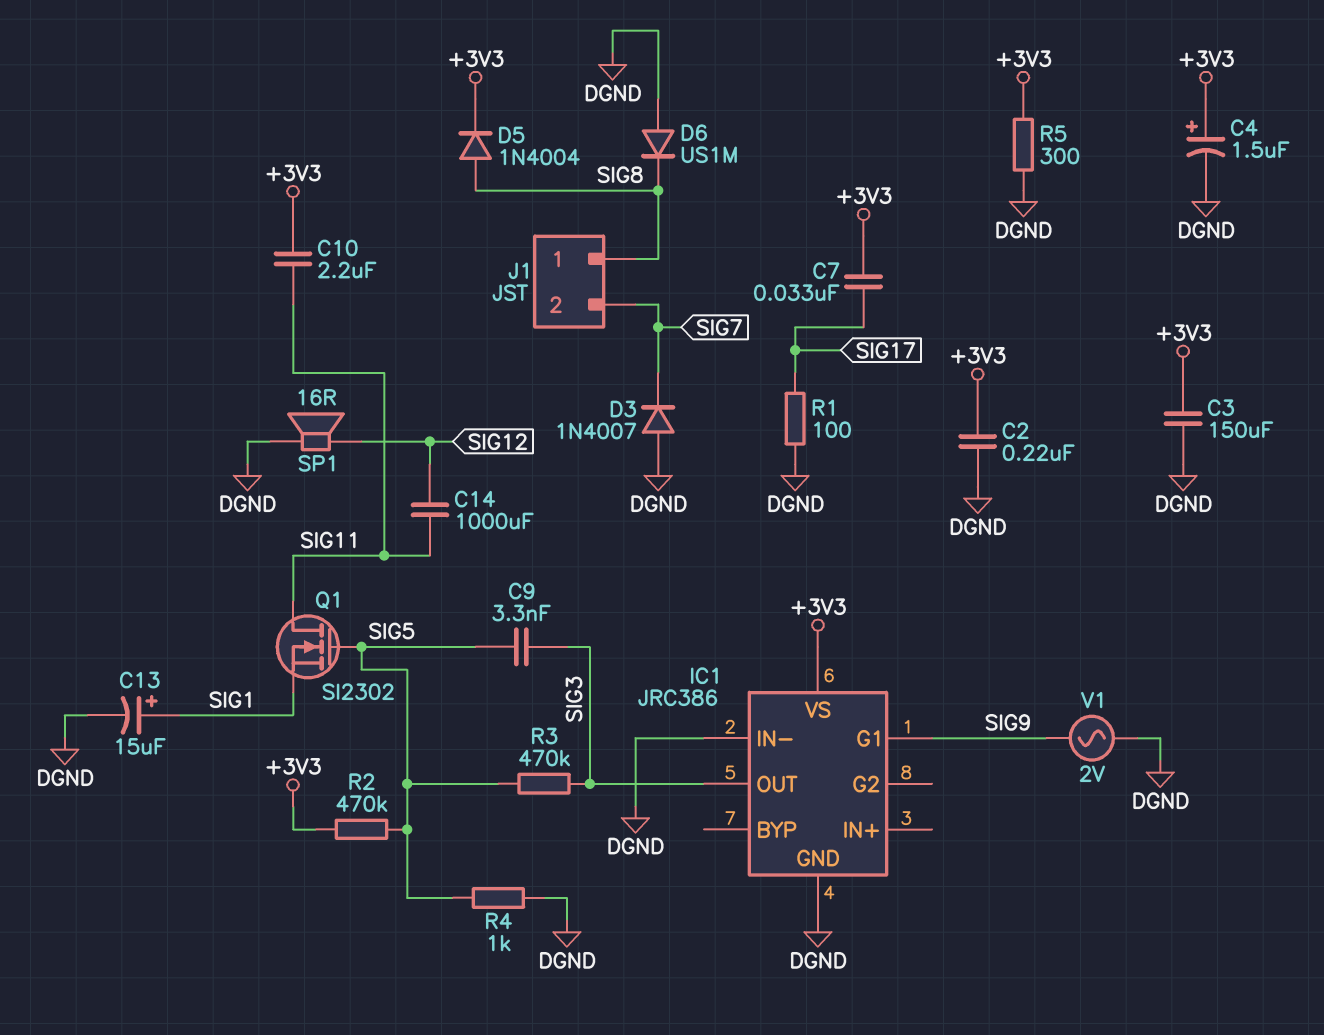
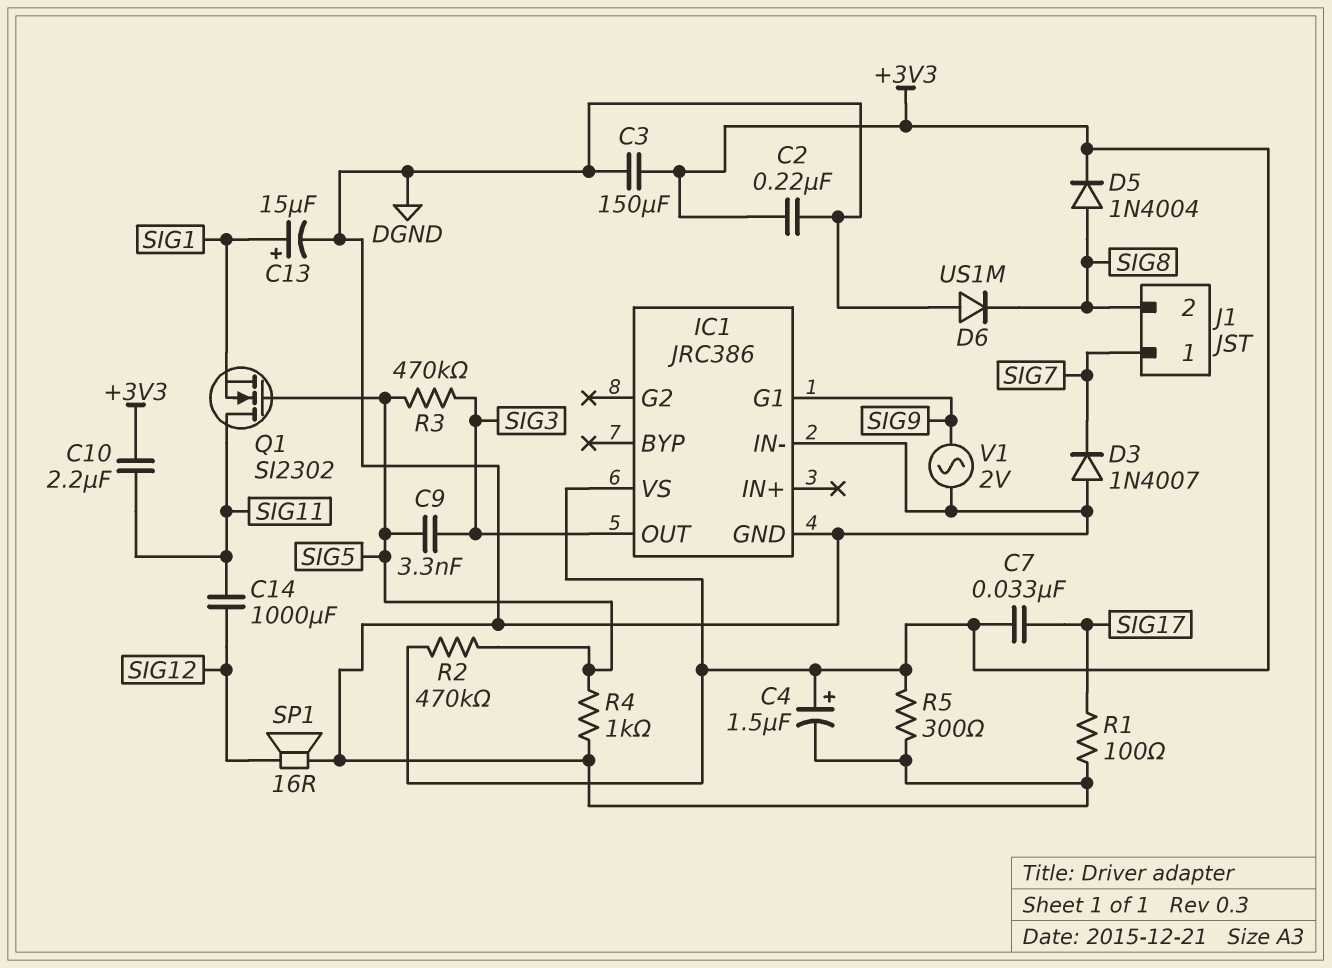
J1 pin 1: SIG8 -> SIG7
J1 pin 2: SIG7 -> SIG8

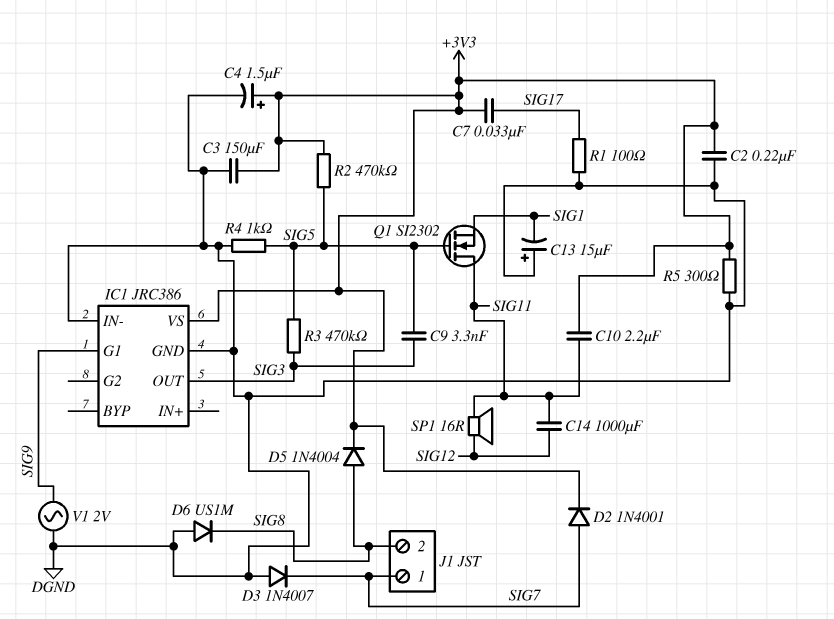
C13: 15uF (plus SIG1, minus DGND) -> 15uF (plus DGND, minus SIG1)
D2: none -> diode 1N4001 (A SIG7, K +3V3)
SP1: speaker 16R (DGND, SIG12) -> speaker 16R (SIG11, SIG12)

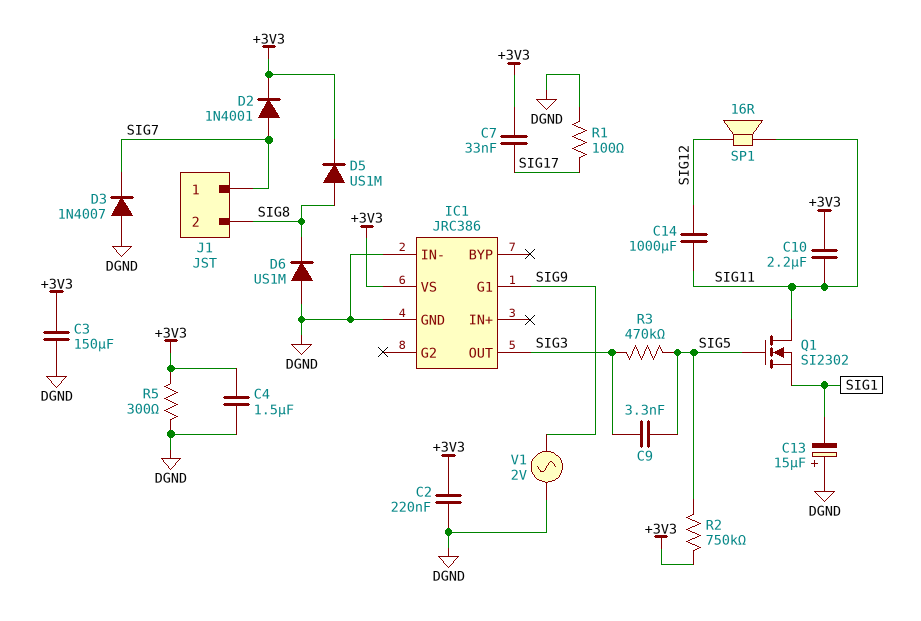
C4: 1.5uF (plus +3V3, minus DGND) -> 1.5uF (+3V3, DGND)
D5: diode 1N4004 (A SIG8, K +3V3) -> diode US1M (A SIG8, K +3V3)
R2: 470k (+3V3, SIG5) -> 750k (+3V3, SIG5)
R4: 1k (DGND, SIG5) -> none

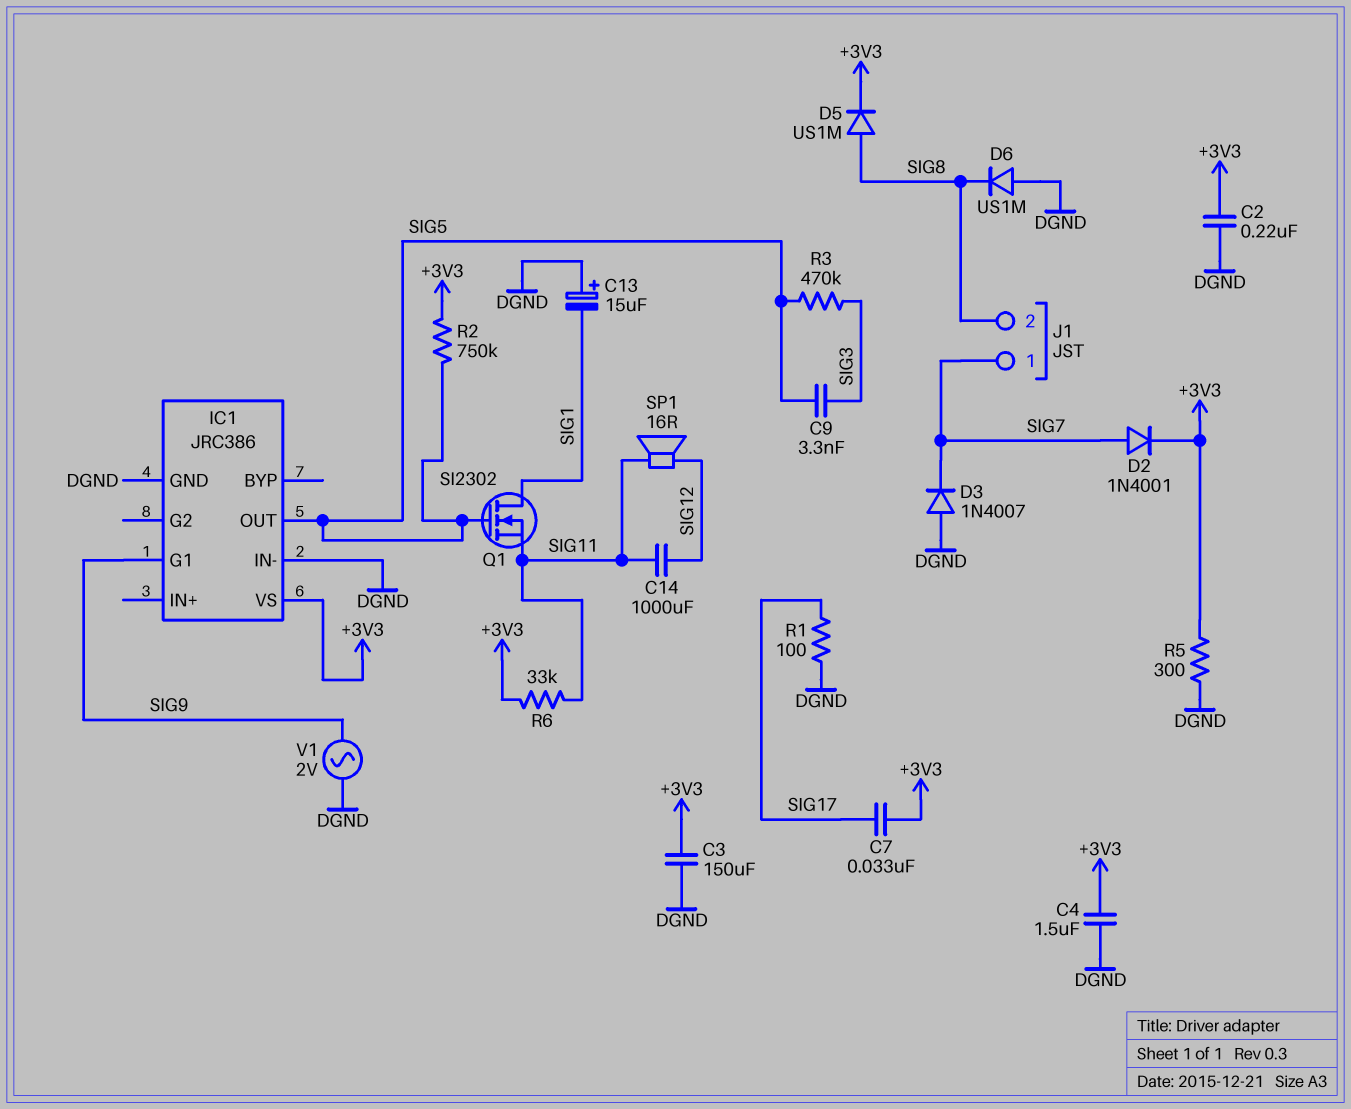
C10: 2.2uF (+3V3, SIG11) -> none
IC1 pin OUT: SIG3 -> SIG5
Q1: NMOS SI2302 (G SIG5, D SIG11, S SIG1) -> NMOS SI2302 (G SIG5, D SIG1, S SIG11)
R6: none -> 33k (+3V3, SIG11)

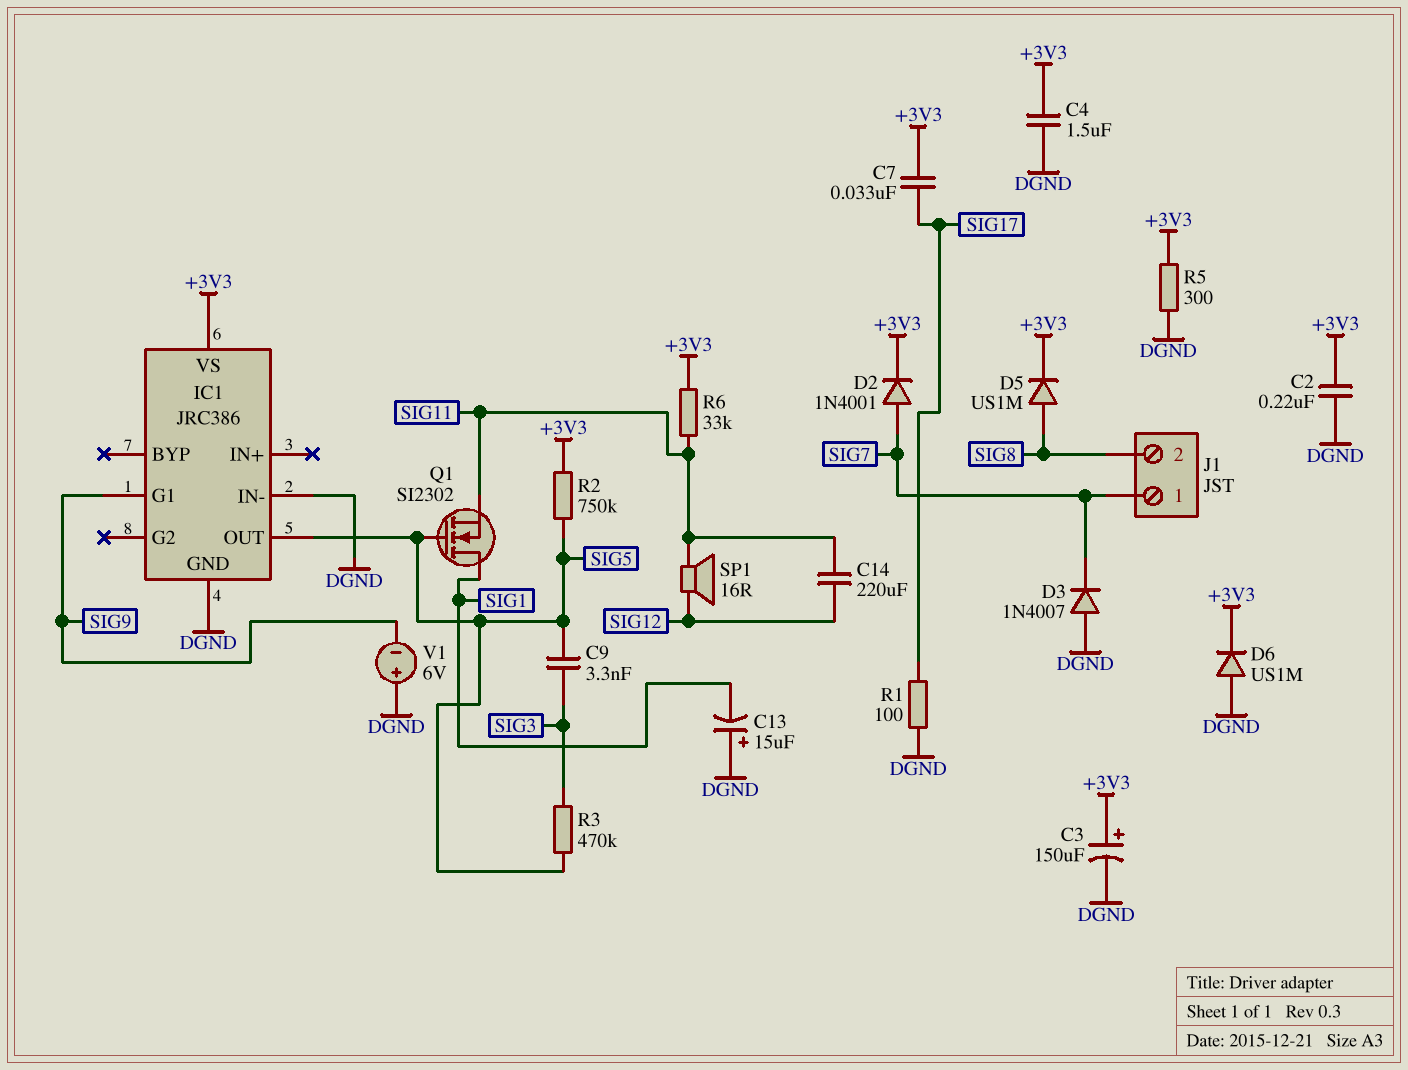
C3: 150uF (+3V3, DGND) -> 150uF (plus +3V3, minus DGND)
C14: 1000uF (SIG11, SIG12) -> 220uF (SIG11, SIG12)
D6: diode US1M (A DGND, K SIG8) -> diode US1M (A DGND, K +3V3)
V1: AC 2V (DGND, SIG9) -> 6V (plus DGND, minus SIG9)

